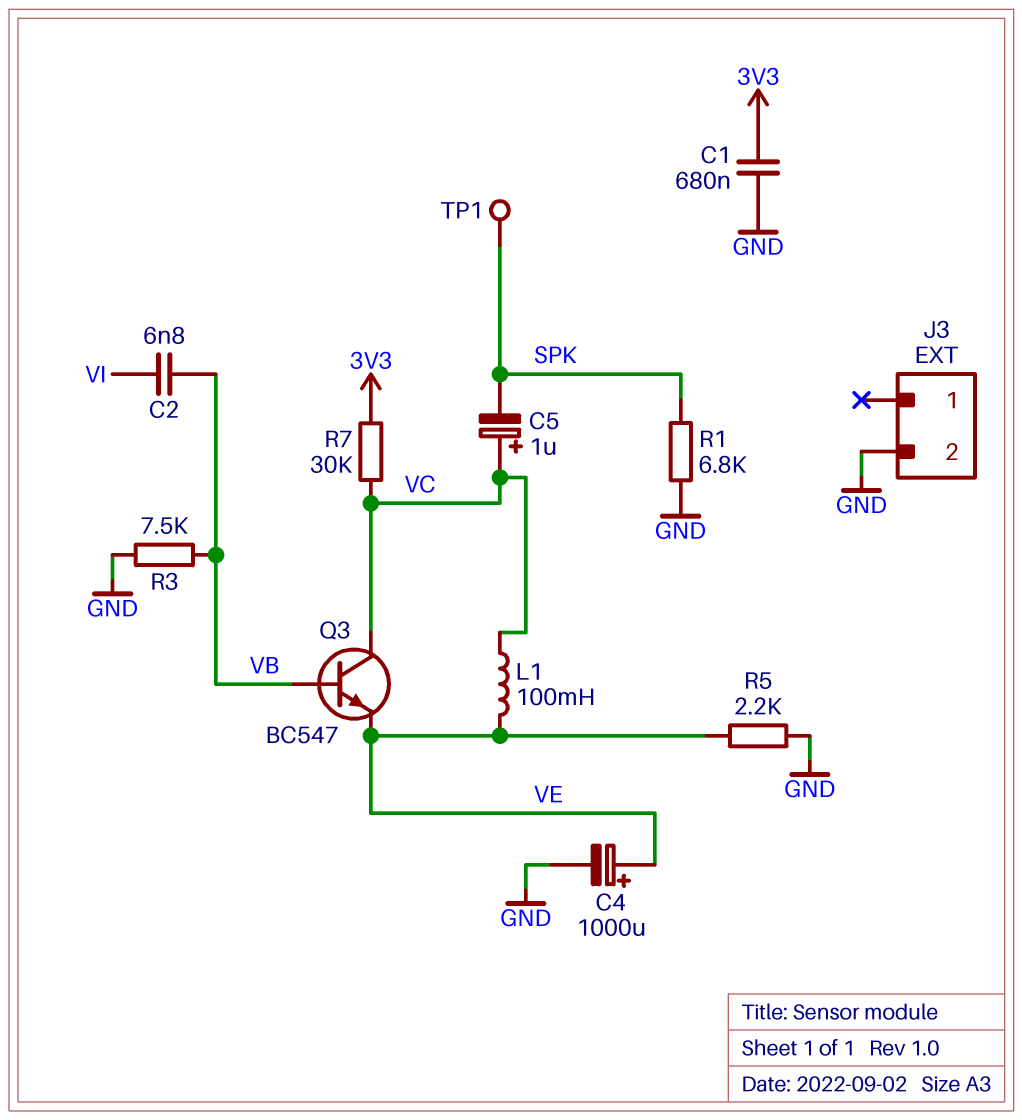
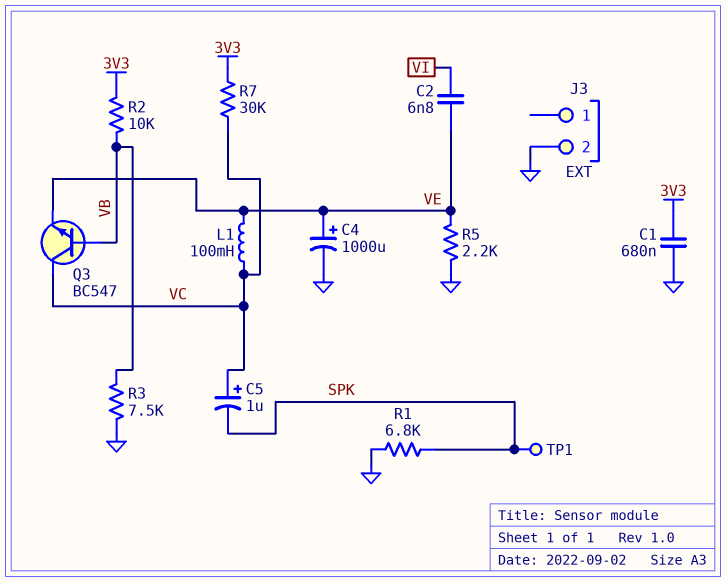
C2: 6.8nF (VB, VI) -> 6.8nF (VE, VI)
R2: none -> 10k (3V3, VB)

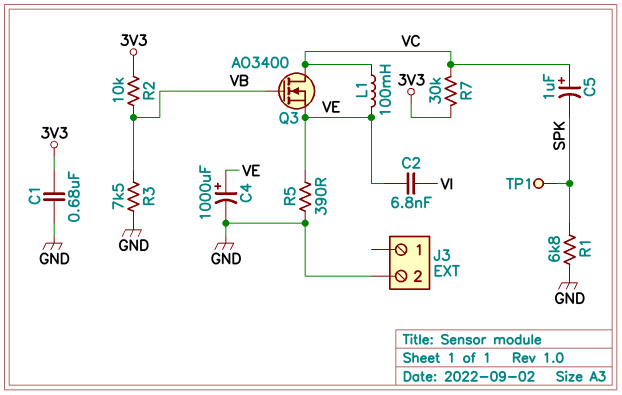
Q3: NPN BC547 (B VB, C VC, E VE) -> NMOS AO3400 (G VB, D VC, S VE)
R5: 2.2k (GND, VE) -> 390 (GND, VE)

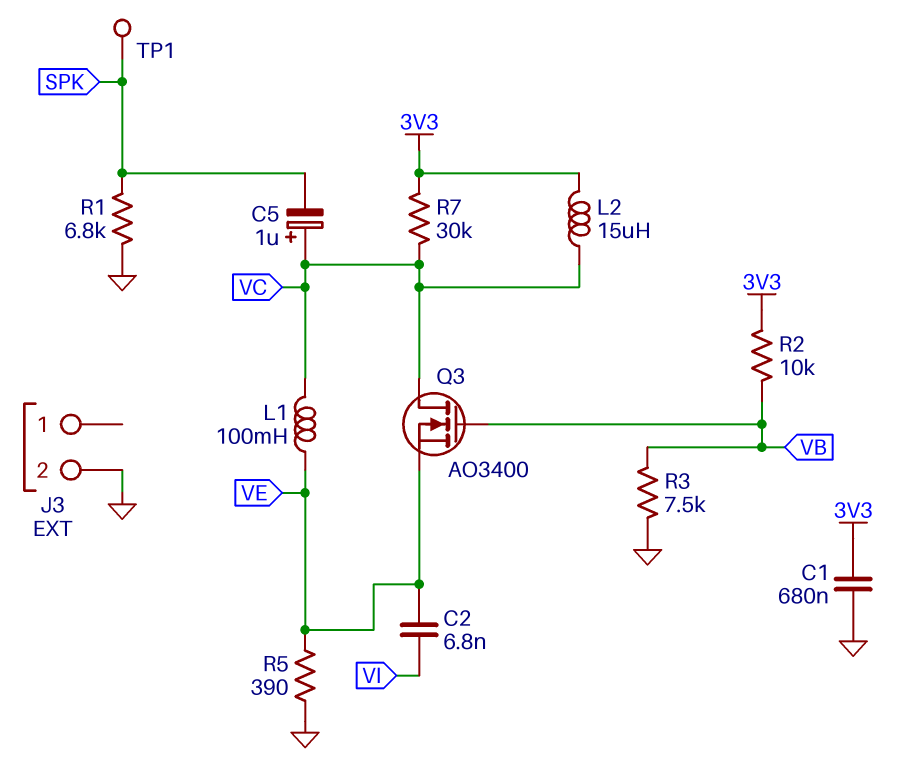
C4: 1000uF (plus VE, minus GND) -> none
L2: none -> 15uH (3V3, VC)

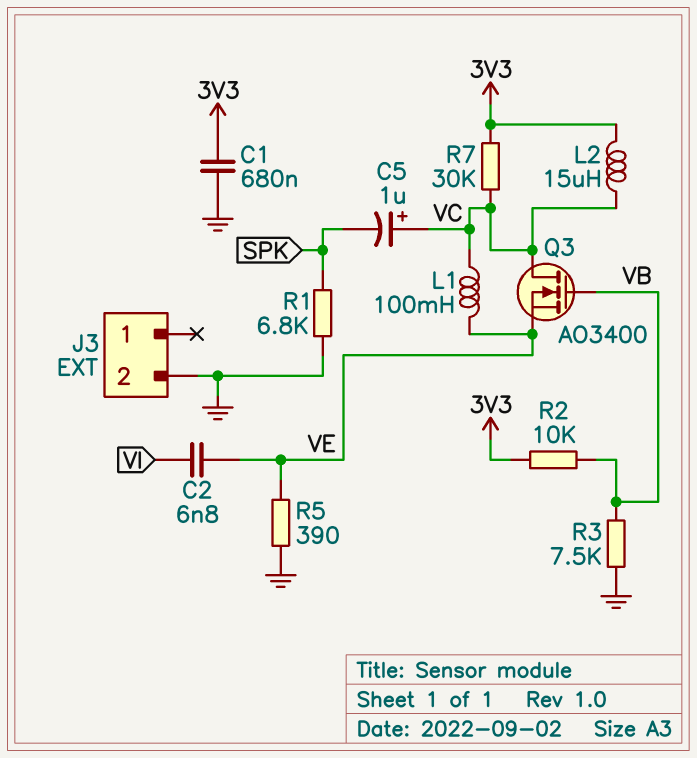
TP1: test point (SPK) -> none

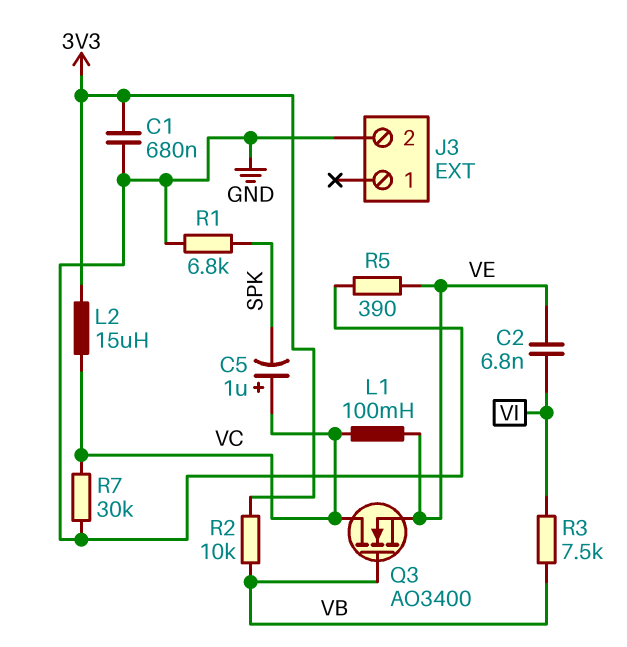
R3: 7.5k (GND, VB) -> 7.5k (VB, VI)
R7: 30k (3V3, VC) -> 30k (GND, VC)

